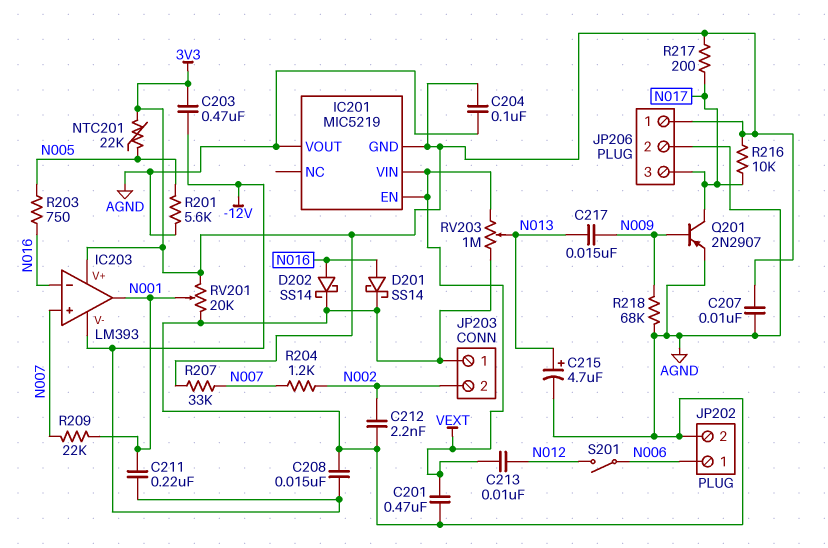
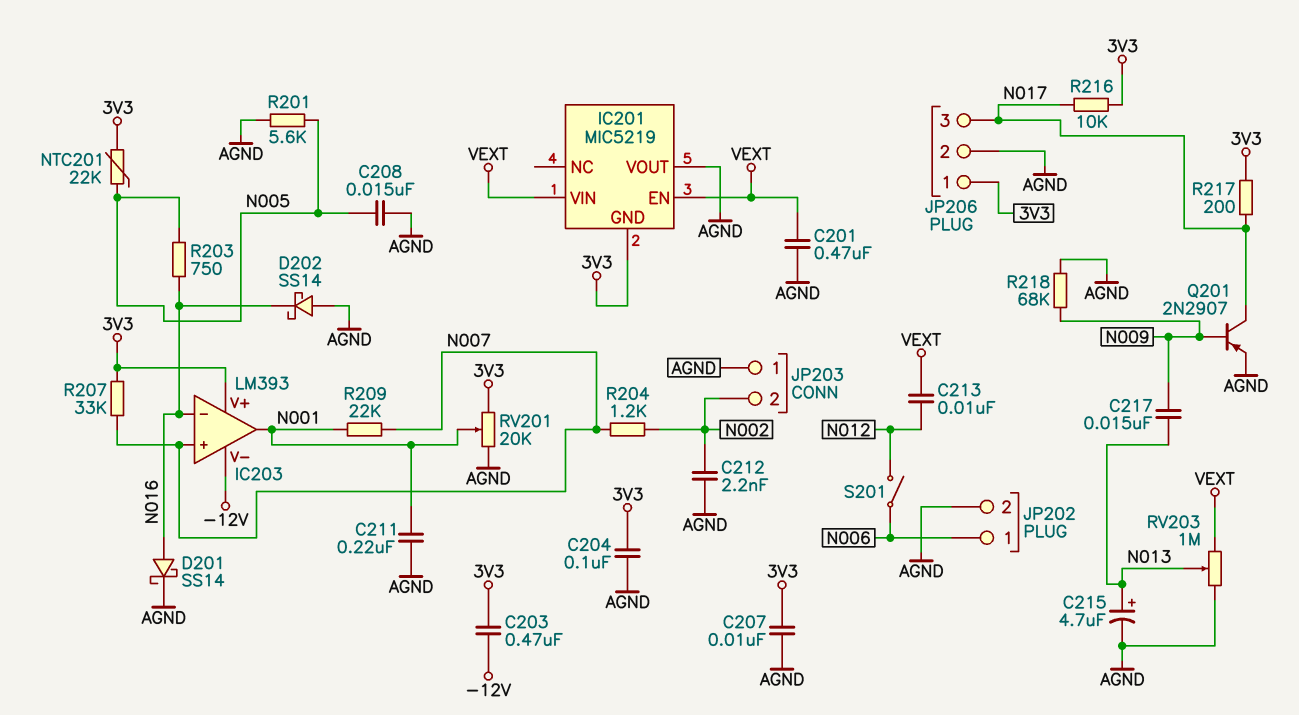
C208: 15nF (-12V, AGND) -> 15nF (AGND, N005)
C211: 220nF (-12V, N001) -> 220nF (AGND, N001)
D202: schottky SS14 (A N016, K AGND) -> schottky SS14 (A AGND, K N016)

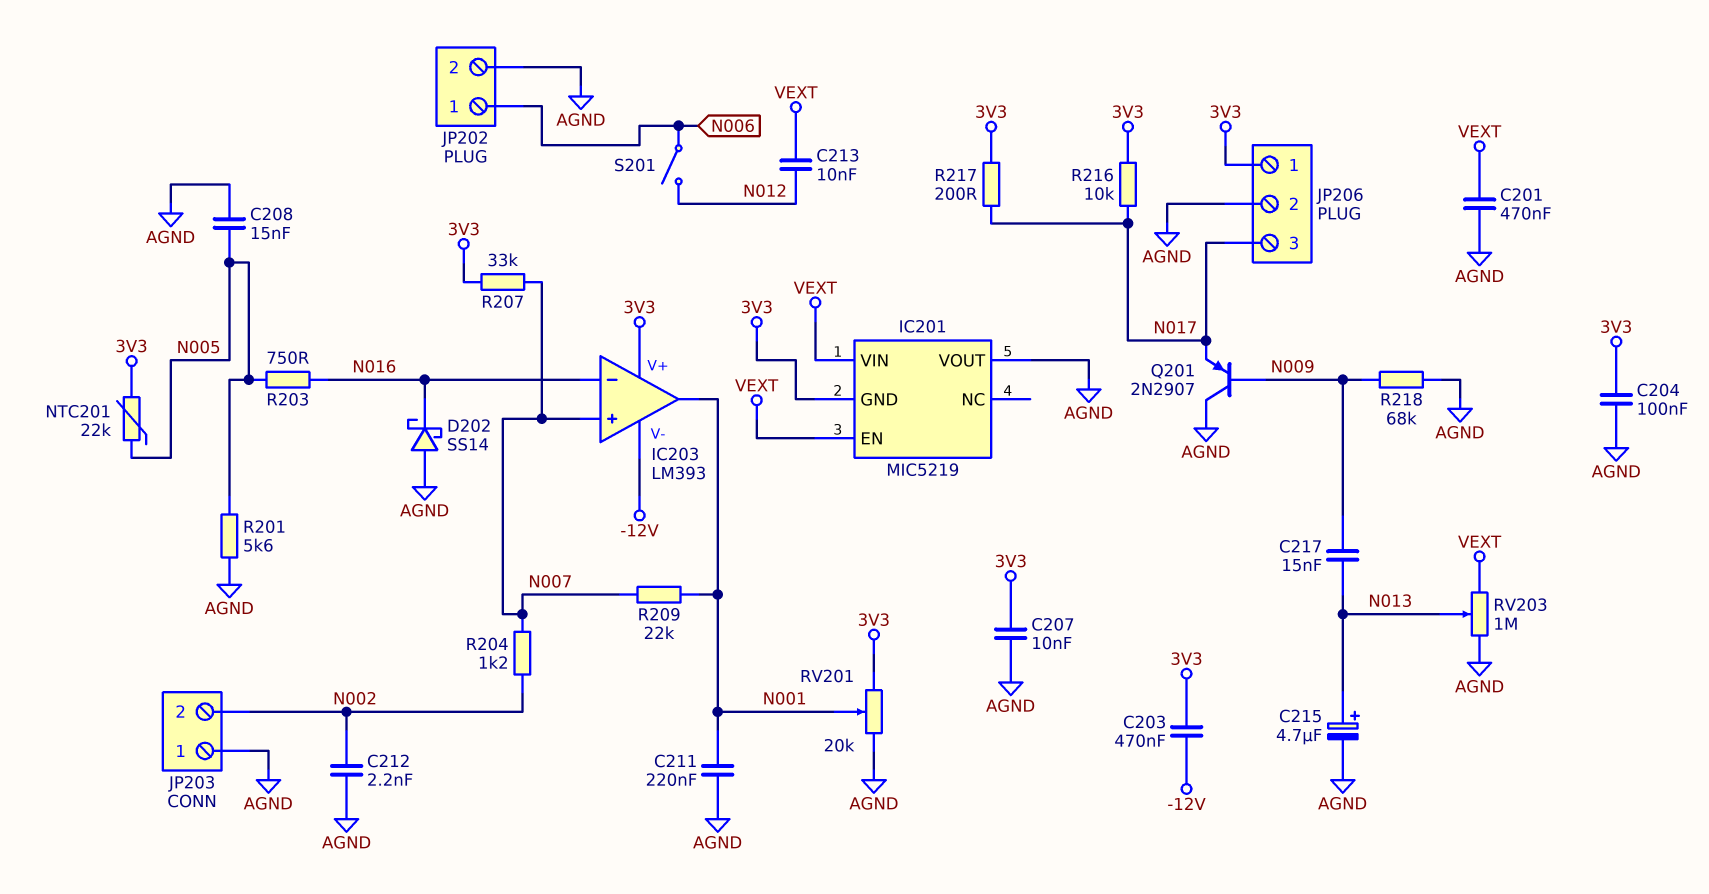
D201: schottky SS14 (A N016, K AGND) -> none
Q201: PNP 2N2907 (B N009, C N017, E AGND) -> PNP 2N2907 (B N009, C AGND, E N017)

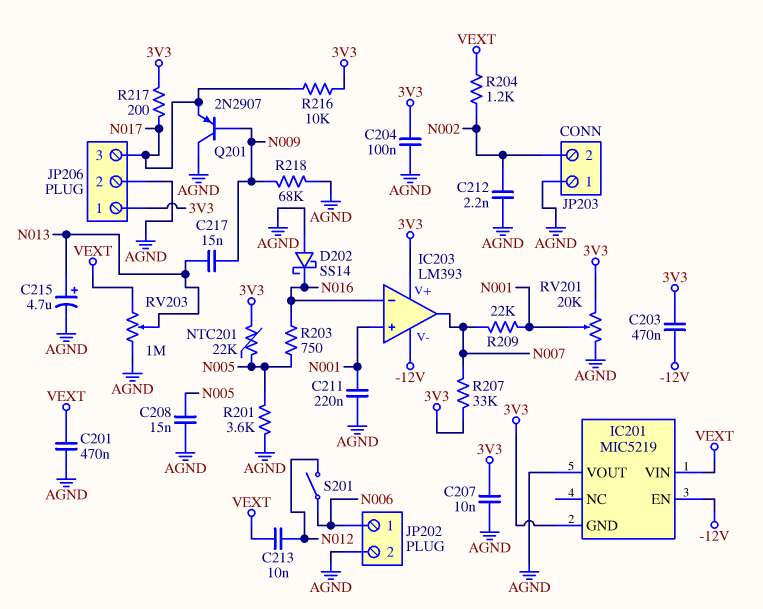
IC201 pin EN: VEXT -> -12V
IC203 pin in+: N007 -> N001
IC203 pin out: N001 -> N007
R201: 5.6k (AGND, N005) -> 3.6k (AGND, N005)
R204: 1.2k (N002, N007) -> 1.2k (N002, VEXT)

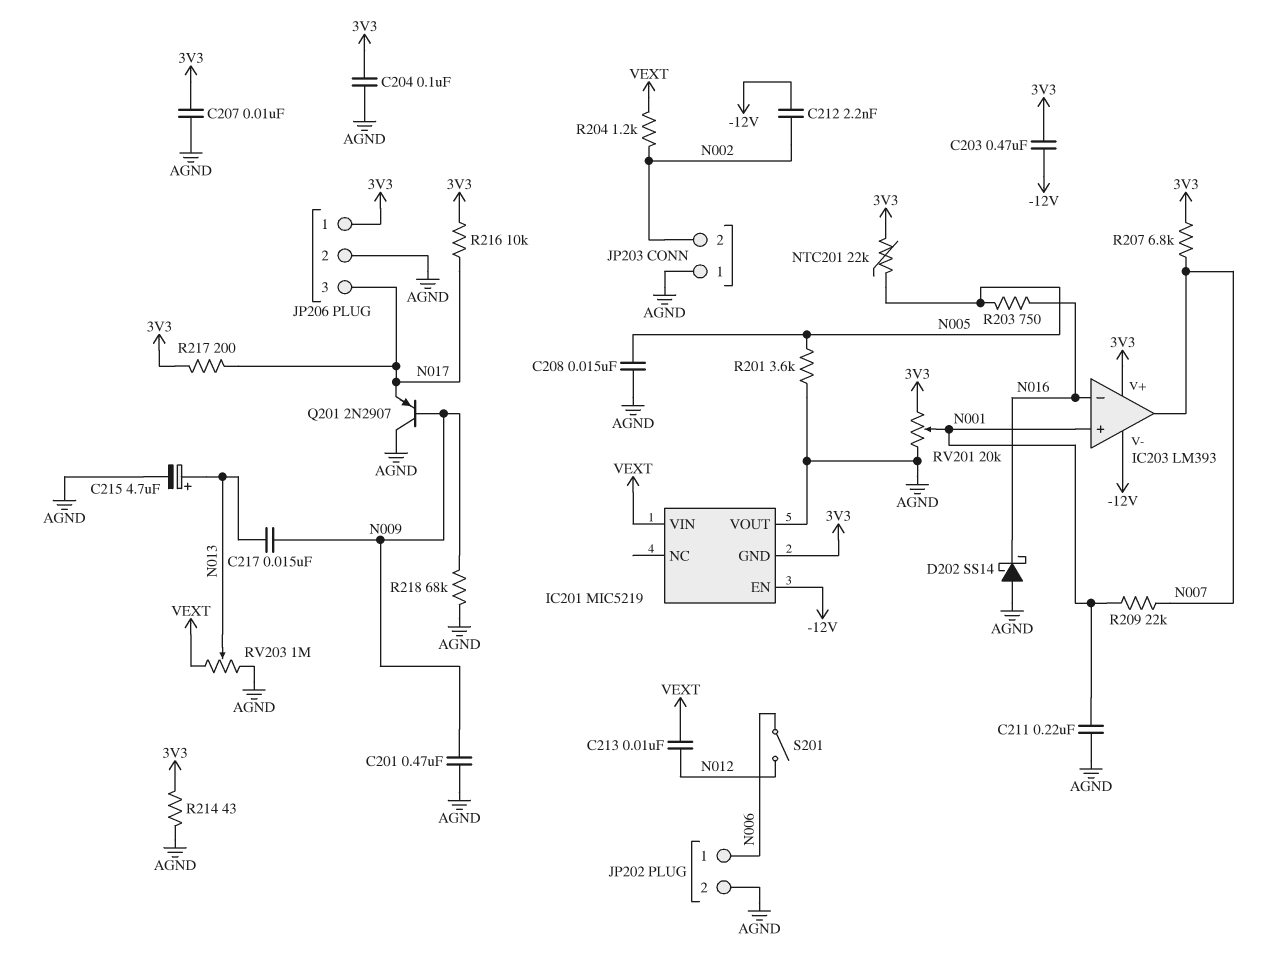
C201: 470nF (AGND, VEXT) -> 470nF (AGND, N009)
C212: 2.2nF (AGND, N002) -> 2.2nF (-12V, N002)
R207: 33k (3V3, N007) -> 6.8k (3V3, N007)
R214: none -> 43 (3V3, AGND)

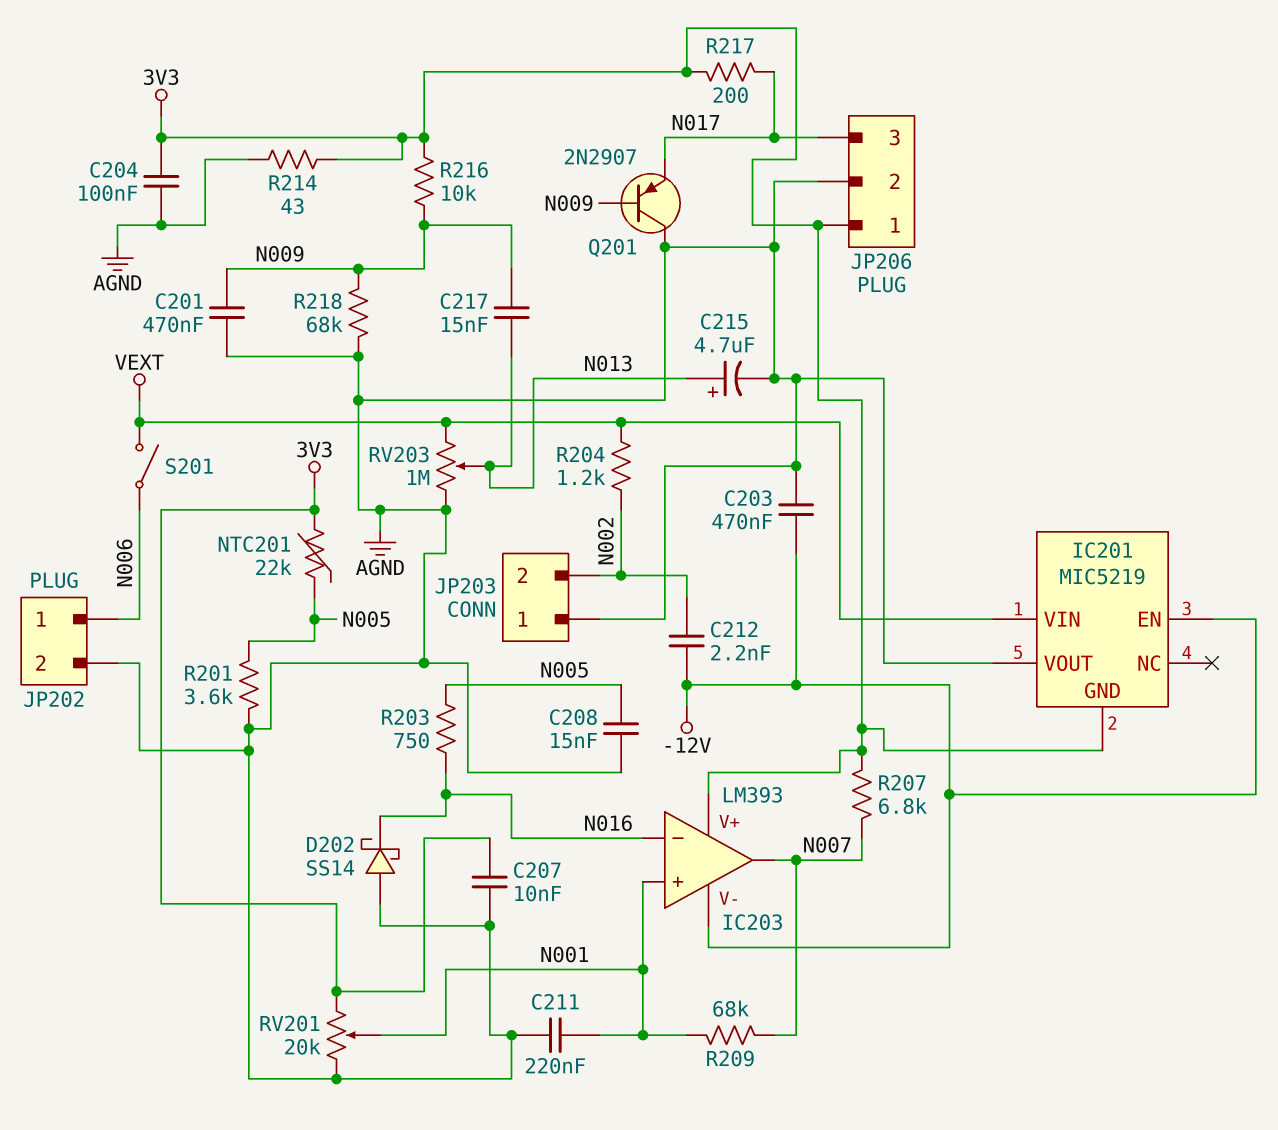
C203: 470nF (-12V, 3V3) -> 470nF (-12V, AGND)
C213: 10nF (N012, VEXT) -> none
R209: 22k (N001, N007) -> 68k (N001, N007)
R216: 10k (3V3, N017) -> 10k (3V3, N009)
S201: switch (N006, N012) -> switch (N006, VEXT)

